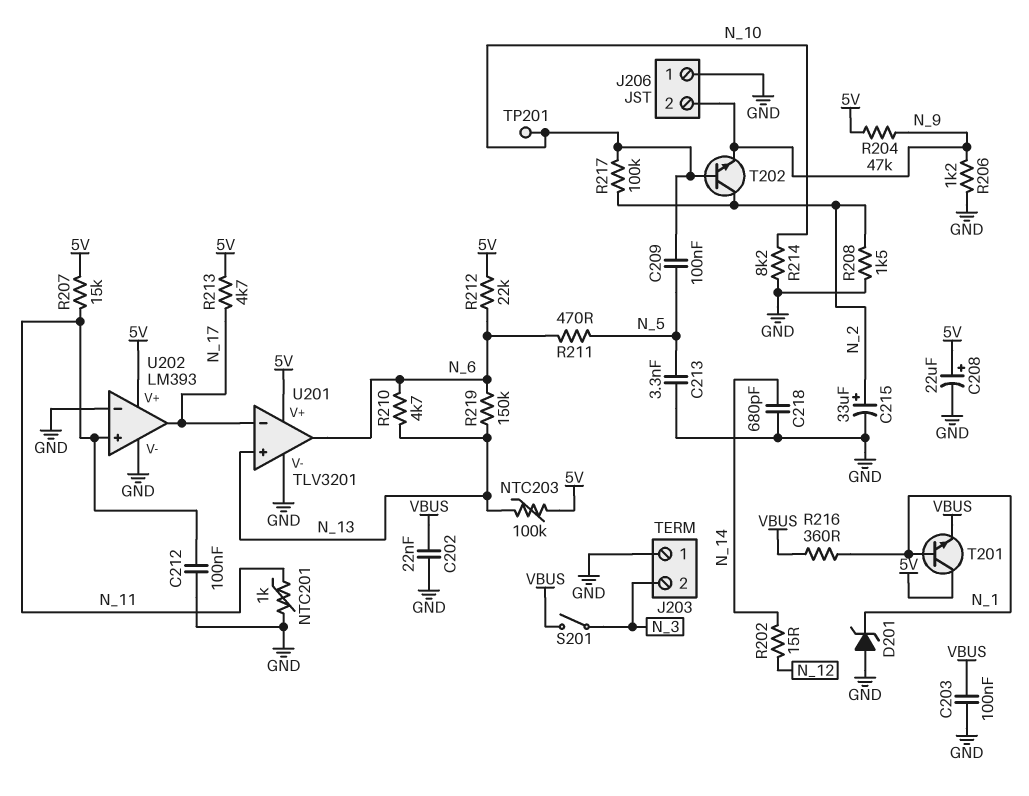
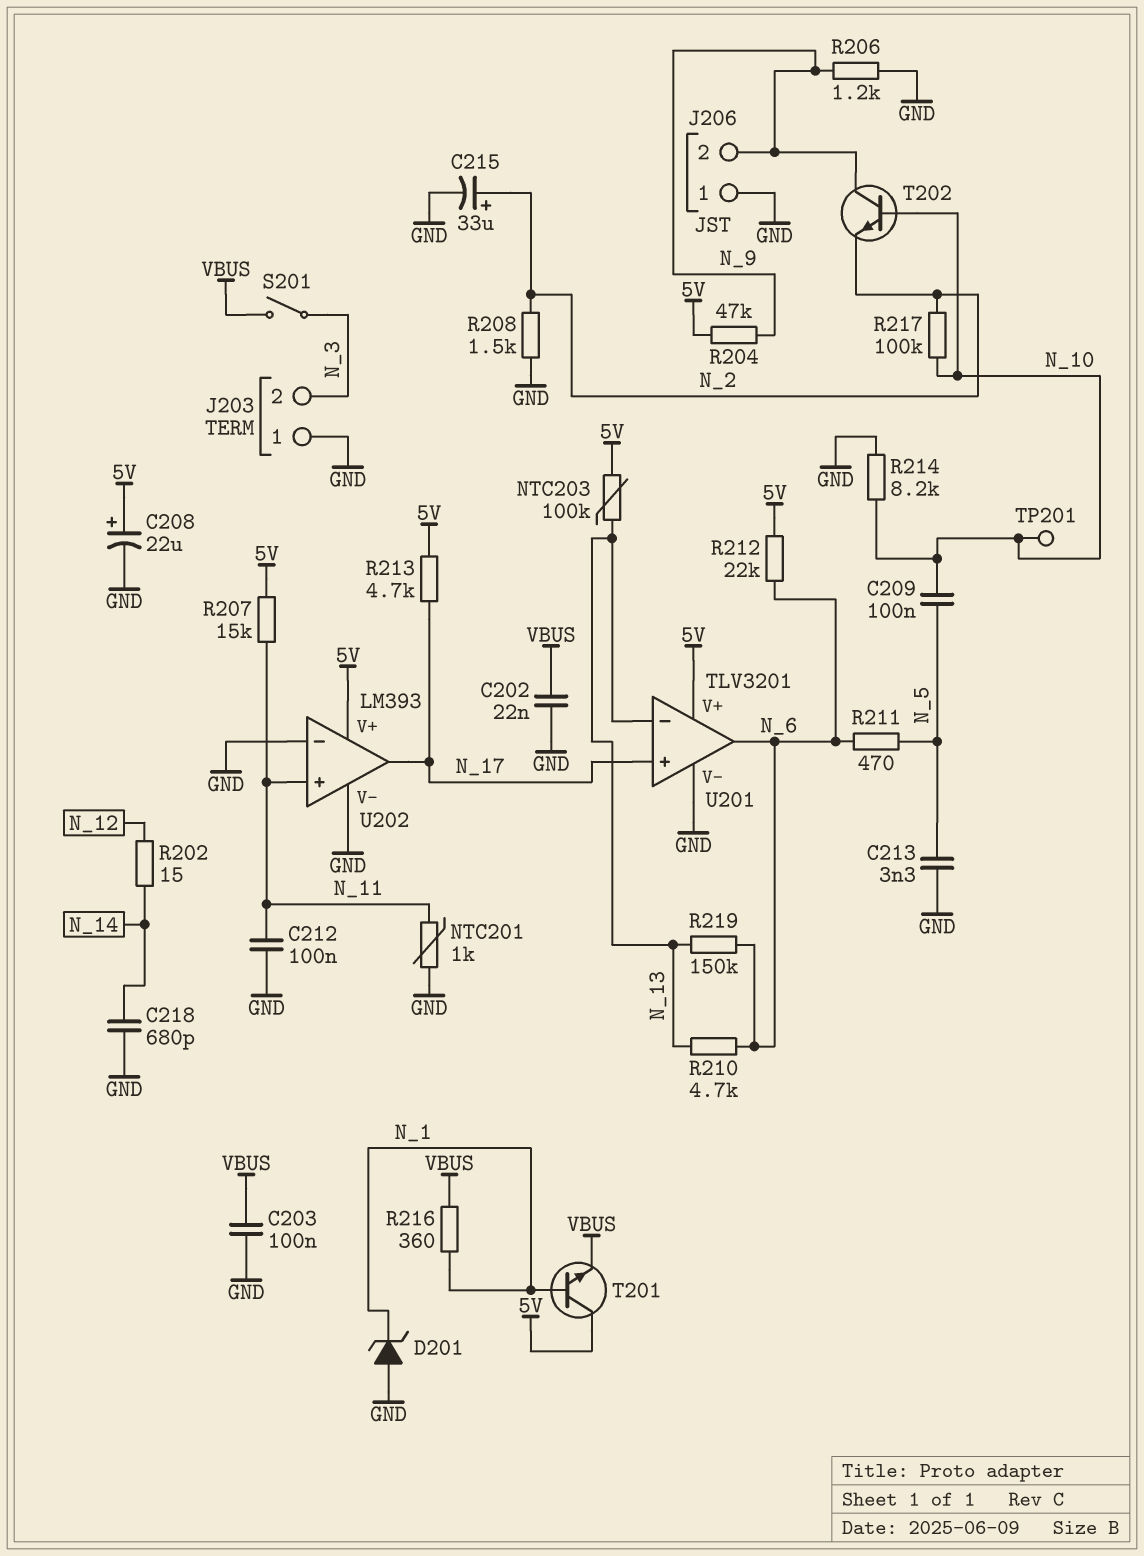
T202: NPN (B N_10, C N_2, E N_9) -> NPN (B N_10, C N_9, E N_2)
U201 pin in+: N_13 -> N_17
U201 pin in-: N_17 -> N_13

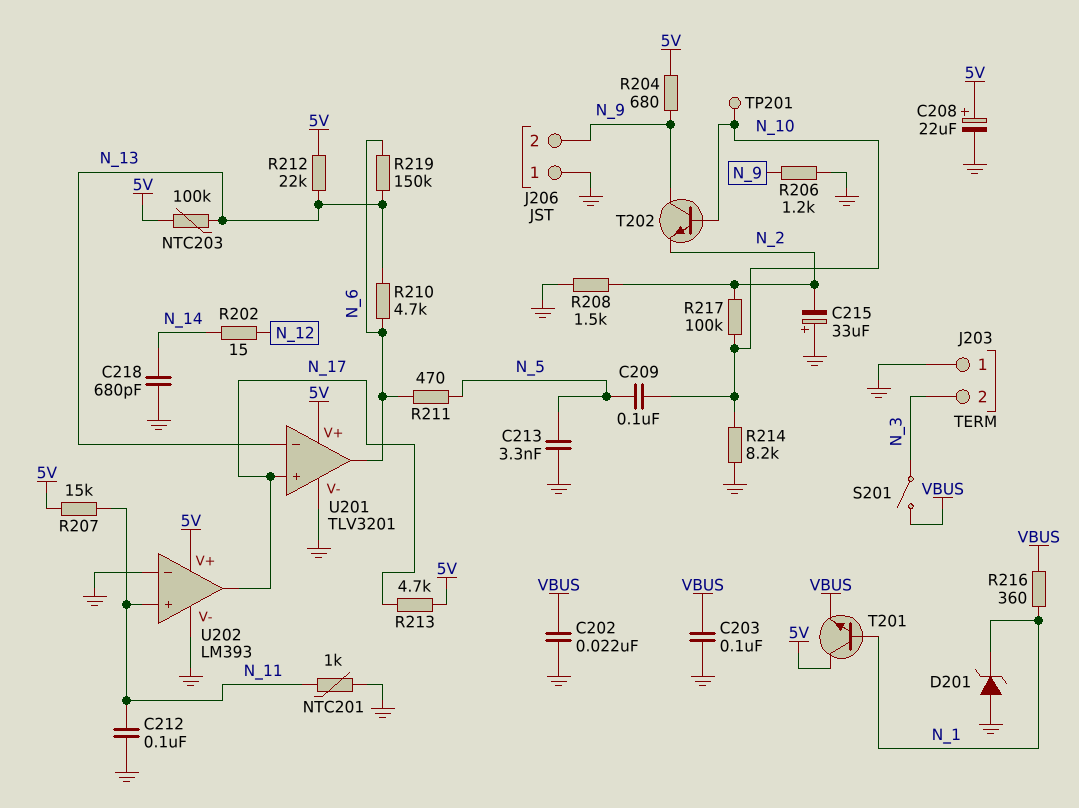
C215: 33uF (plus N_2, minus GND) -> 33uF (plus GND, minus N_2)
R204: 47k (5V, N_9) -> 680 (5V, N_9)
R212: 22k (5V, N_6) -> 22k (5V, N_13)

